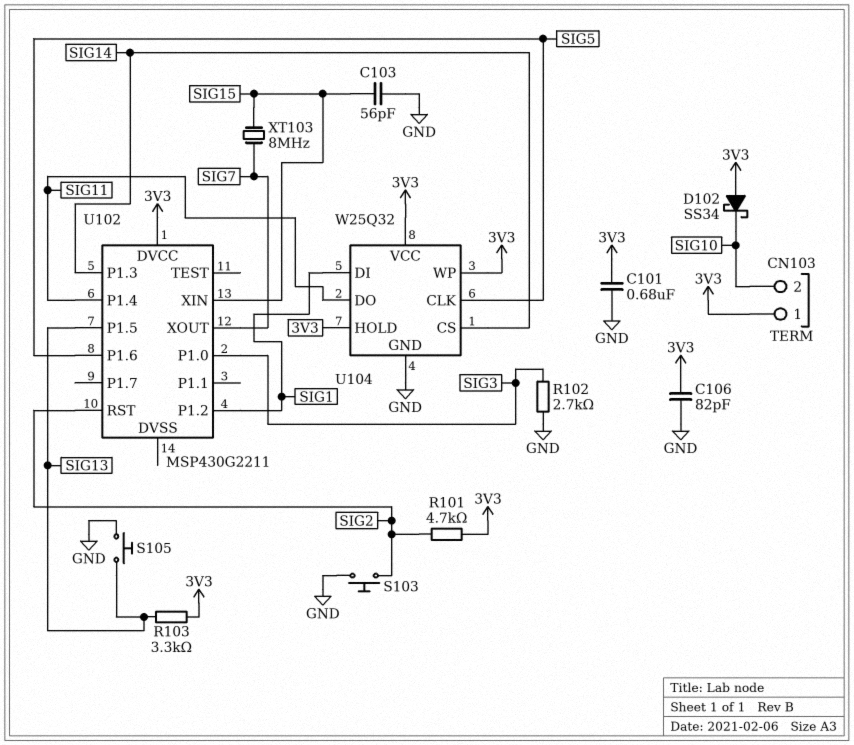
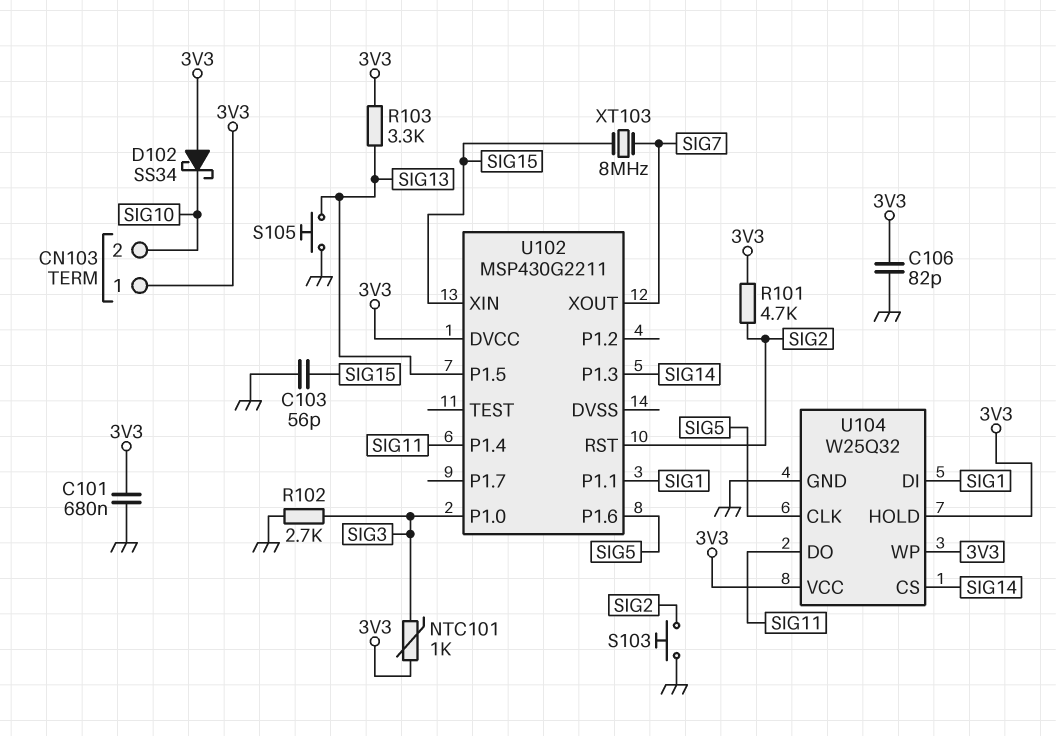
NTC101: none -> 1k (3V3, SIG3)
U102 pin P1.1: none -> SIG1
U102 pin P1.2: SIG1 -> none

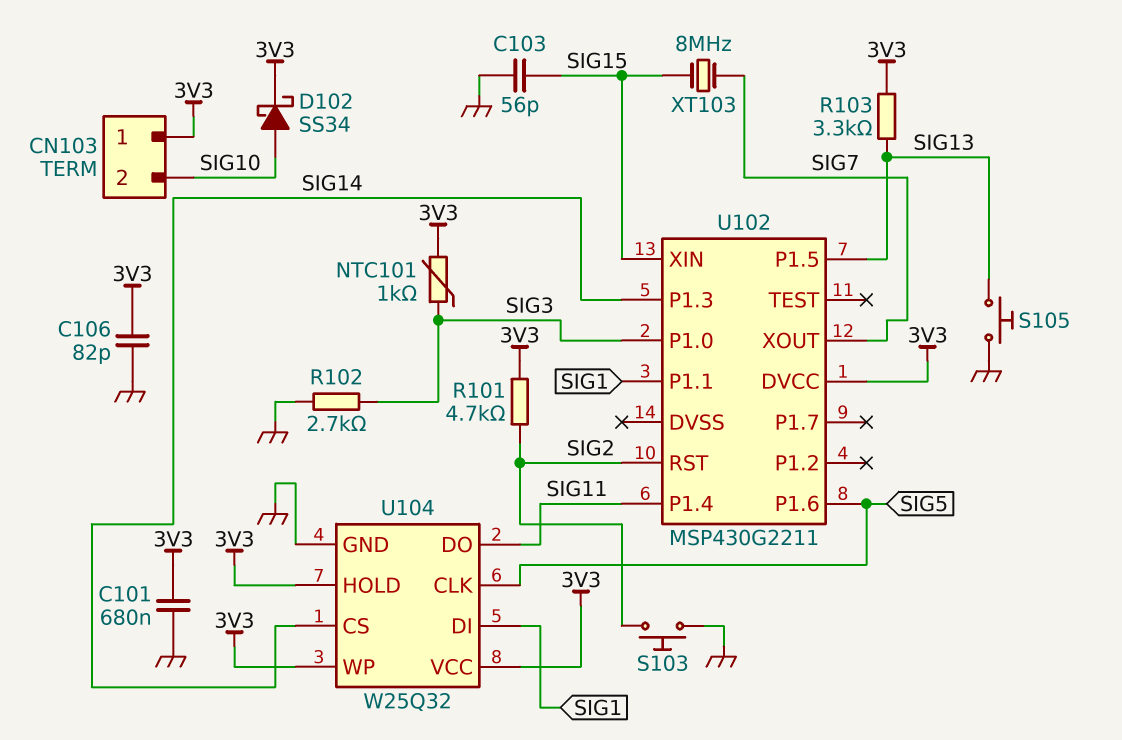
D102: schottky SS34 (A 3V3, K SIG10) -> schottky SS34 (A SIG10, K 3V3)

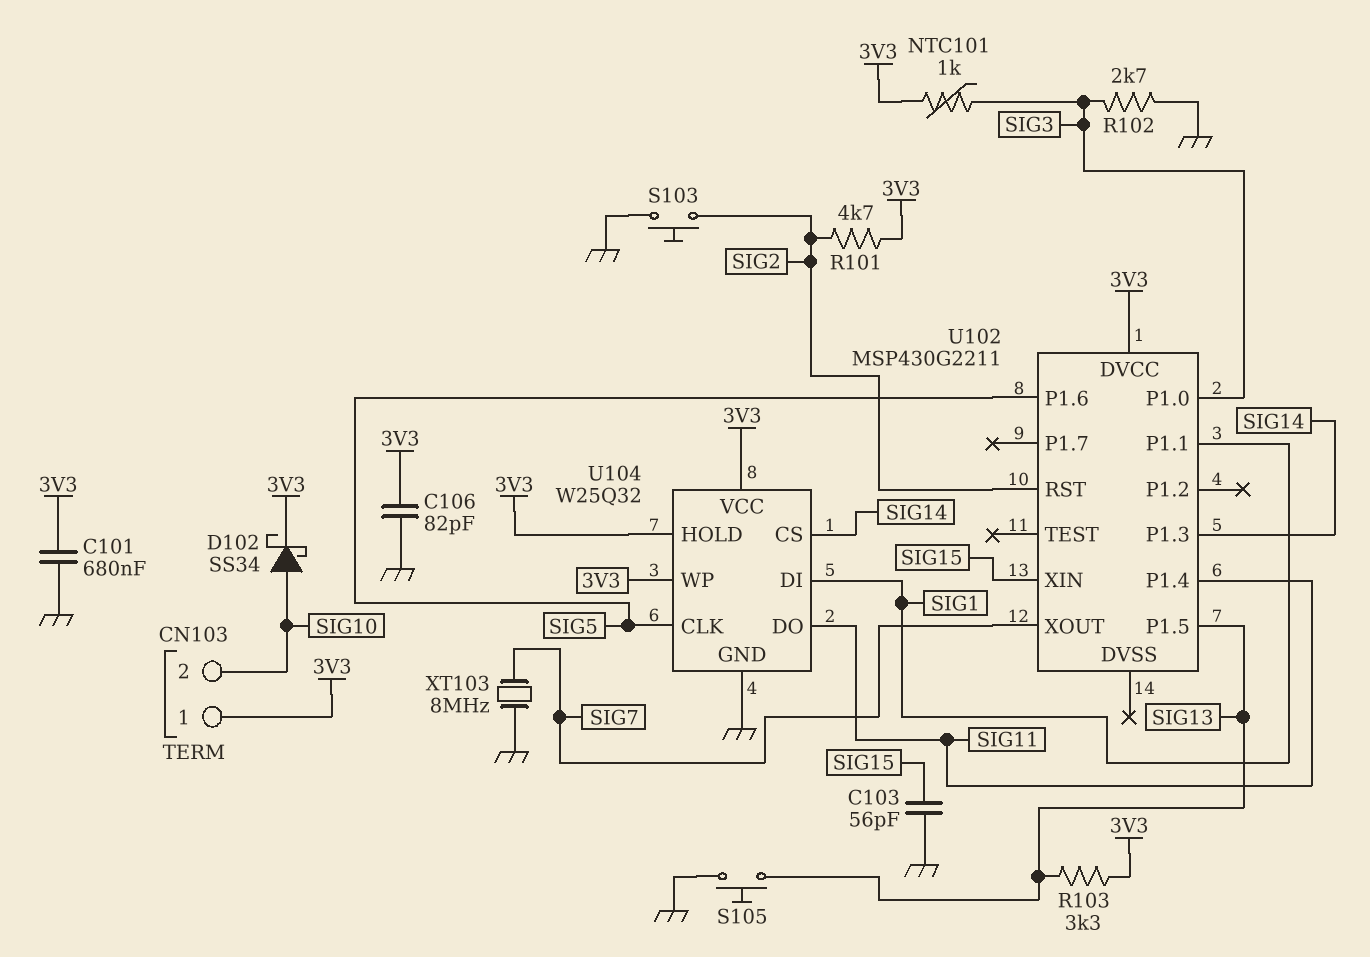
XT103: 8MHz (SIG7, SIG15) -> 8MHz (GND, SIG7)

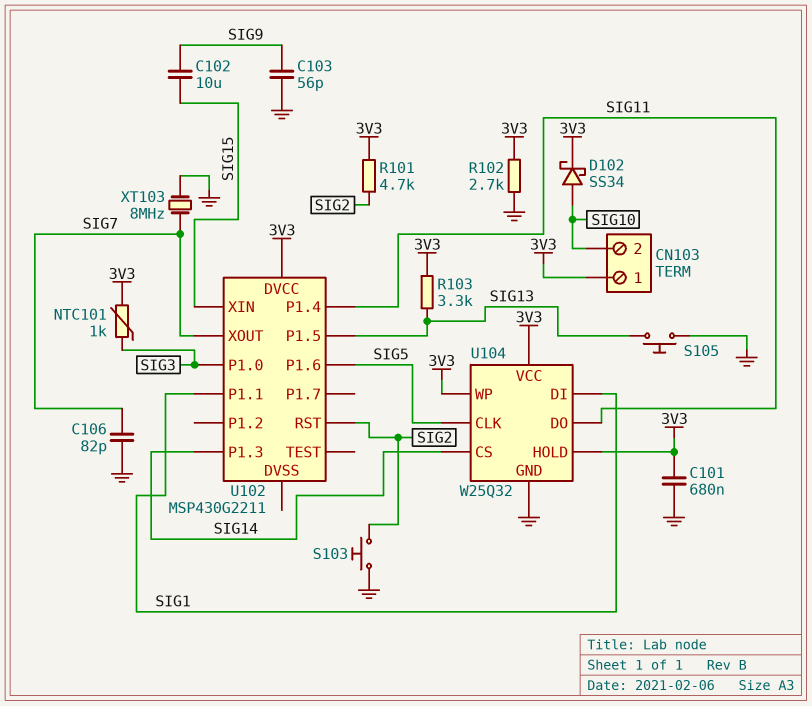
C102: none -> 10uF (SIG9, SIG15)
C103: 56pF (GND, SIG15) -> 56pF (GND, SIG9)
C106: 82pF (3V3, GND) -> 82pF (GND, SIG7)
R102: 2.7k (GND, SIG3) -> 2.7k (3V3, GND)

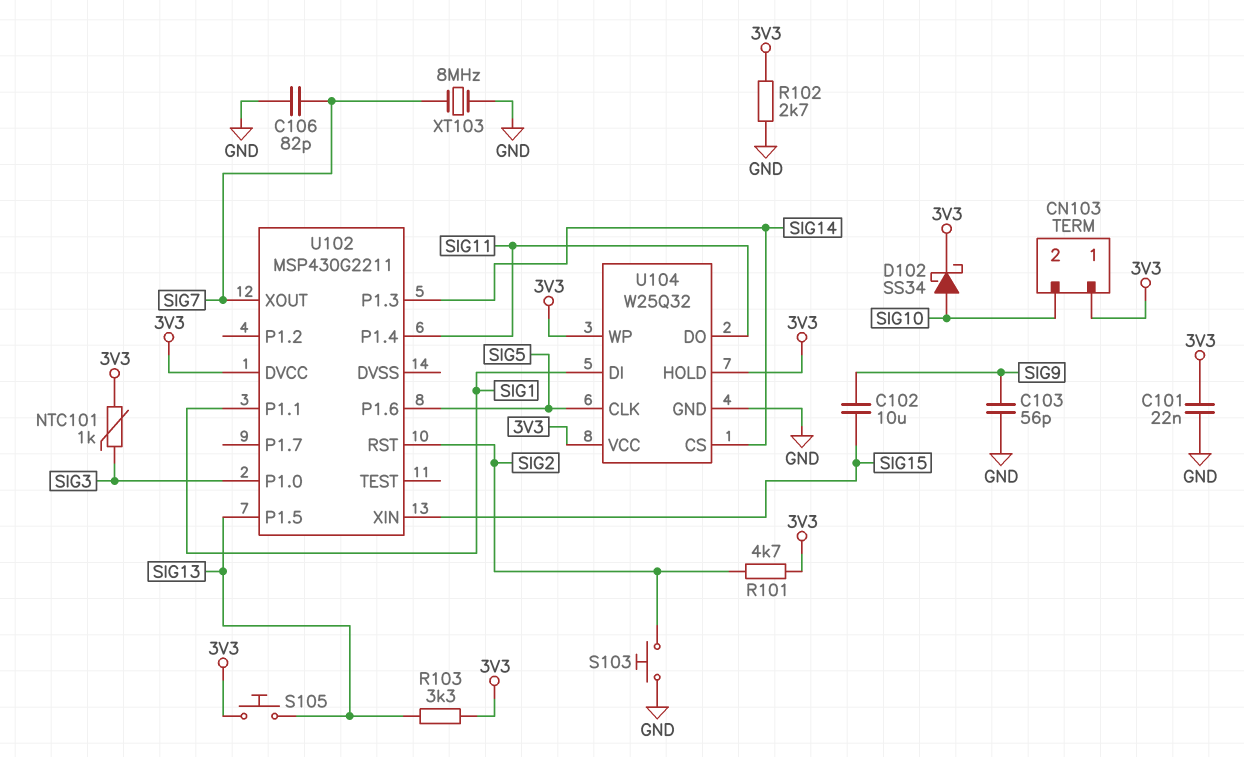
C101: 680nF (3V3, GND) -> 22nF (3V3, GND)
S105: button (GND, SIG13) -> button (3V3, SIG13)

